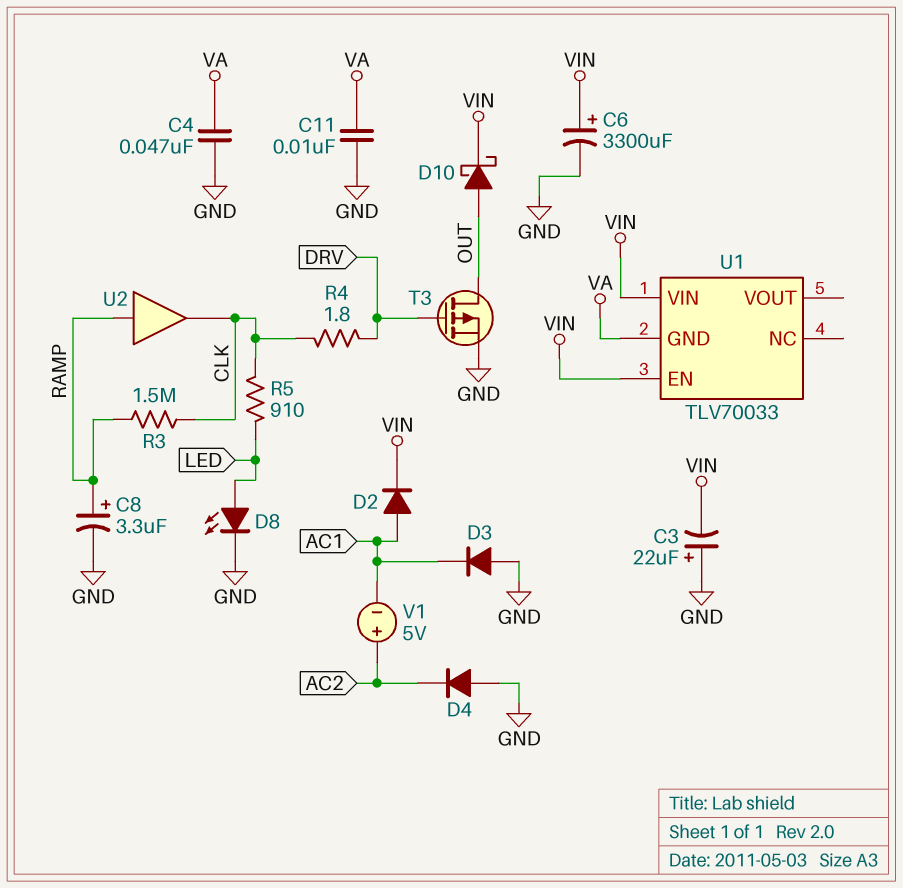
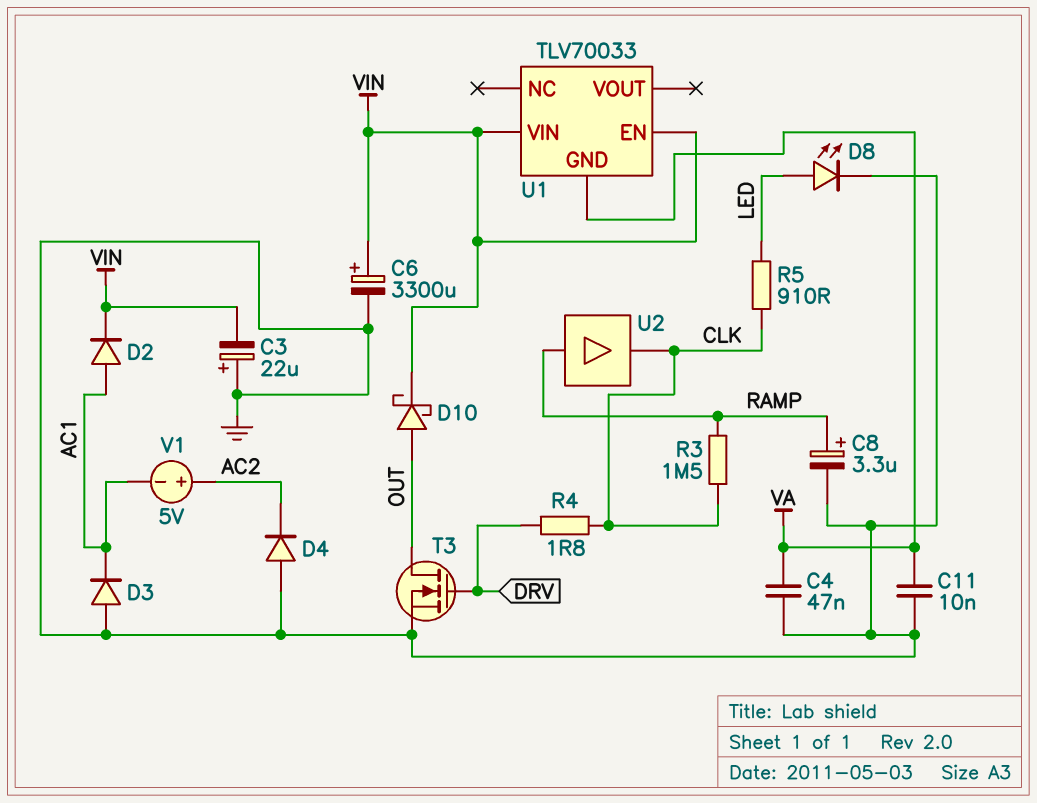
T3: PMOS (G DRV, D OUT, S GND) -> NMOS (G DRV, D OUT, S GND)

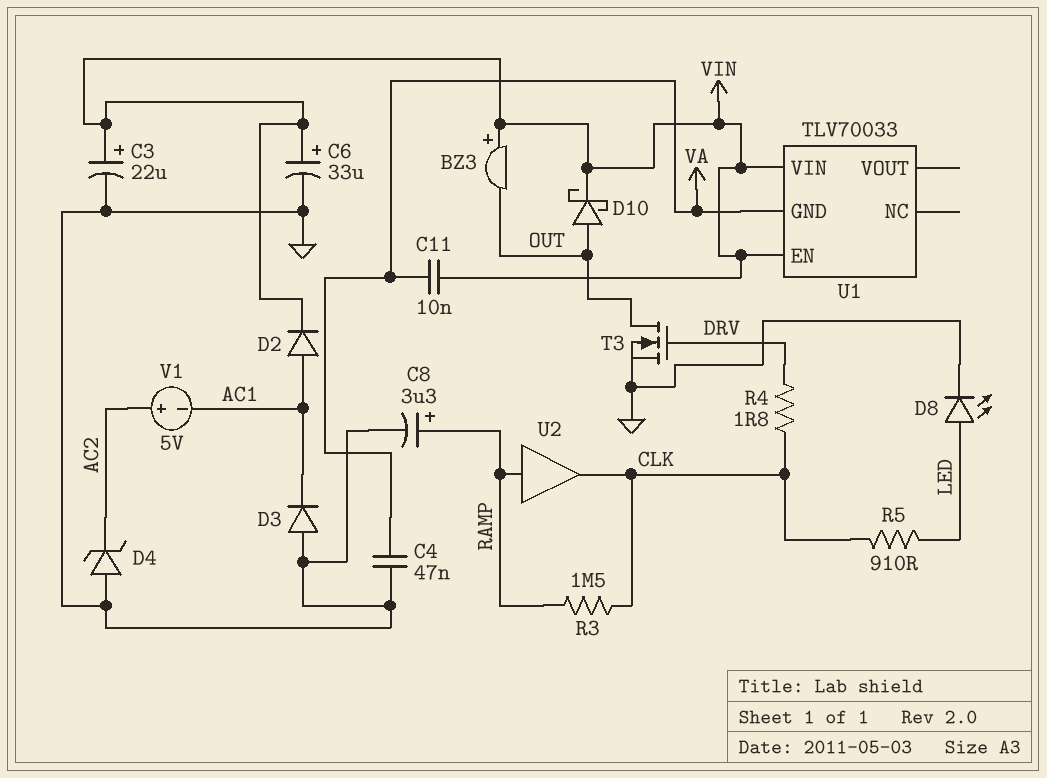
BZ3: none -> buzzer (plus VIN, minus OUT)
C3: 22uF (plus GND, minus VIN) -> 22uF (plus VIN, minus GND)
C6: 3300uF (plus VIN, minus GND) -> 33uF (plus VIN, minus GND)
C11: 10nF (GND, VA) -> 10nF (VA, VIN)
D4: diode (A GND, K AC2) -> zener (A GND, K AC2)

